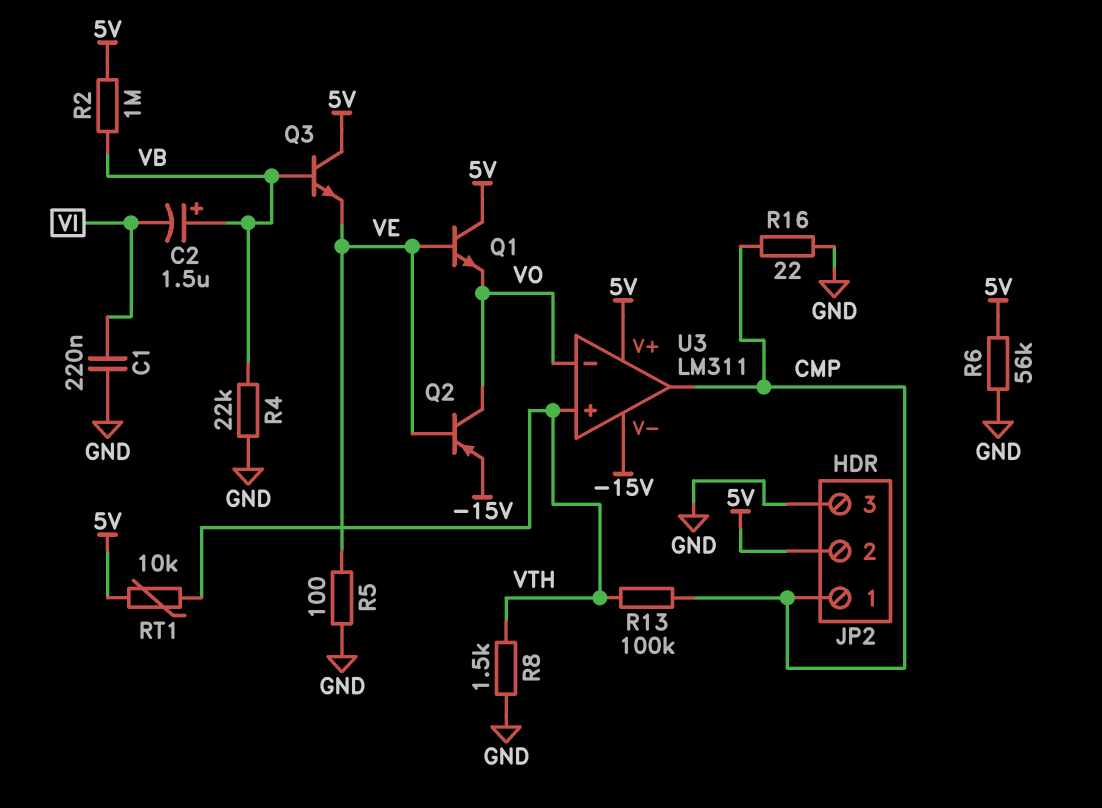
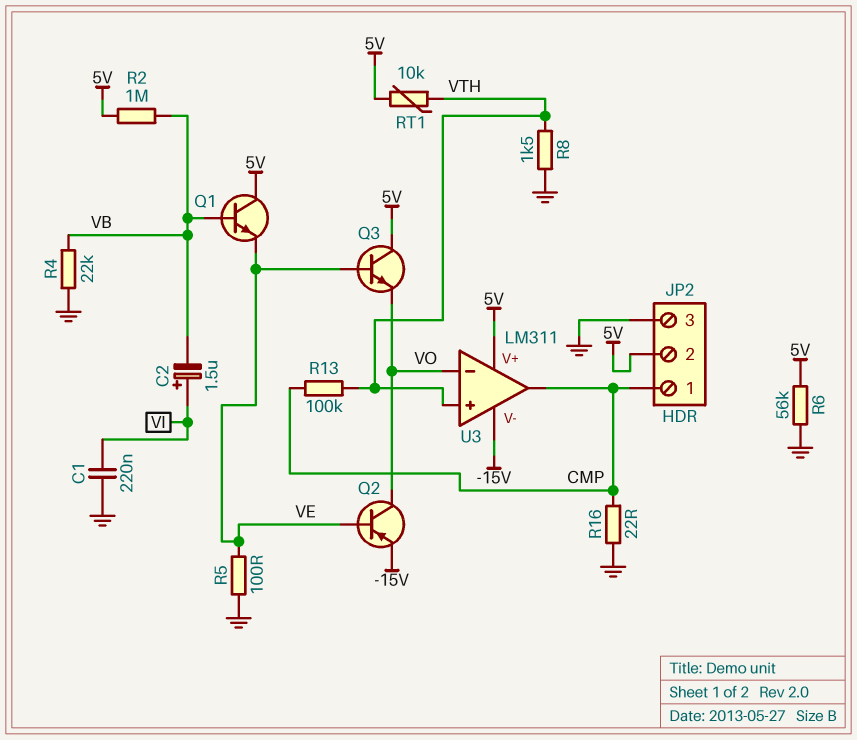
C2: 1.5uF (plus VB, minus VI) -> 1.5uF (plus VI, minus VB)
Q1: NPN (B VE, C 5V, E VO) -> NPN (B VB, C 5V, E VE)
Q3: NPN (B VB, C 5V, E VE) -> NPN (B VE, C 5V, E VO)

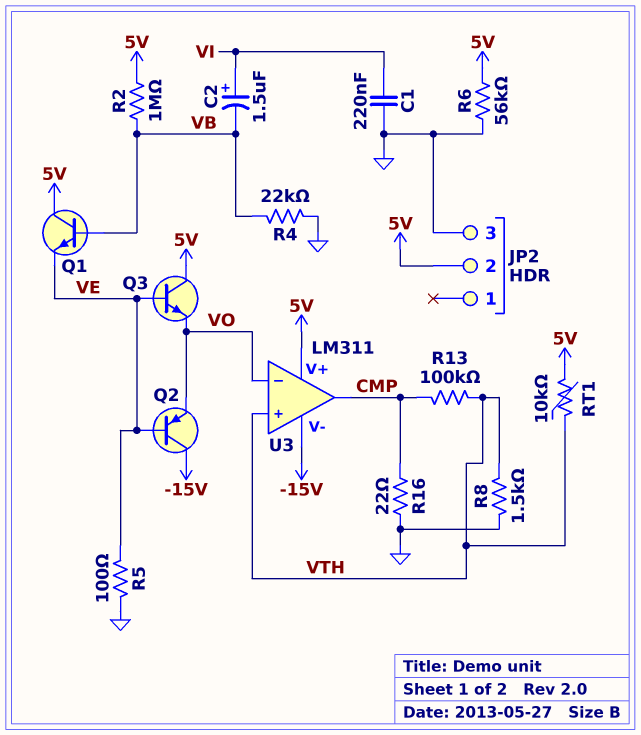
JP2 pin 1: CMP -> none
Q2: PNP (B VE, C VO, E -15V) -> PNP (B VE, C -15V, E VO)

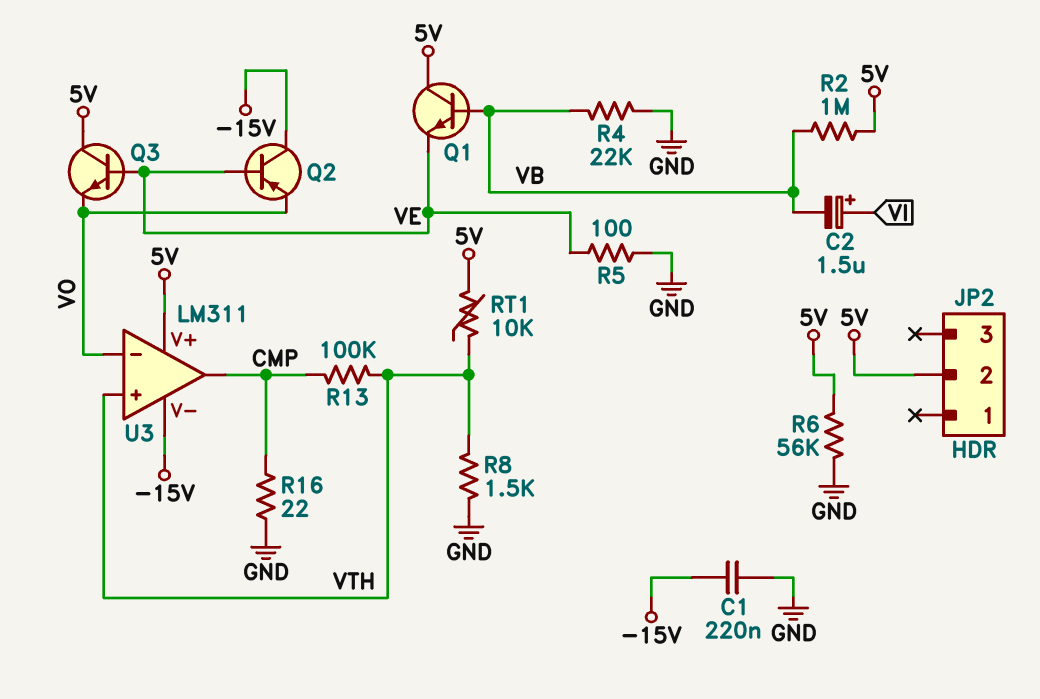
C1: 220nF (GND, VI) -> 220nF (-15V, GND)
JP2 pin 3: GND -> none

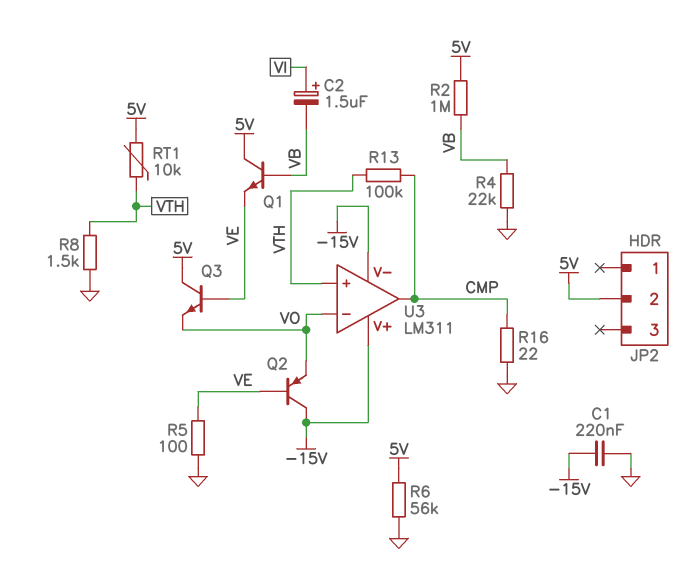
U3 pin V+: 5V -> -15V

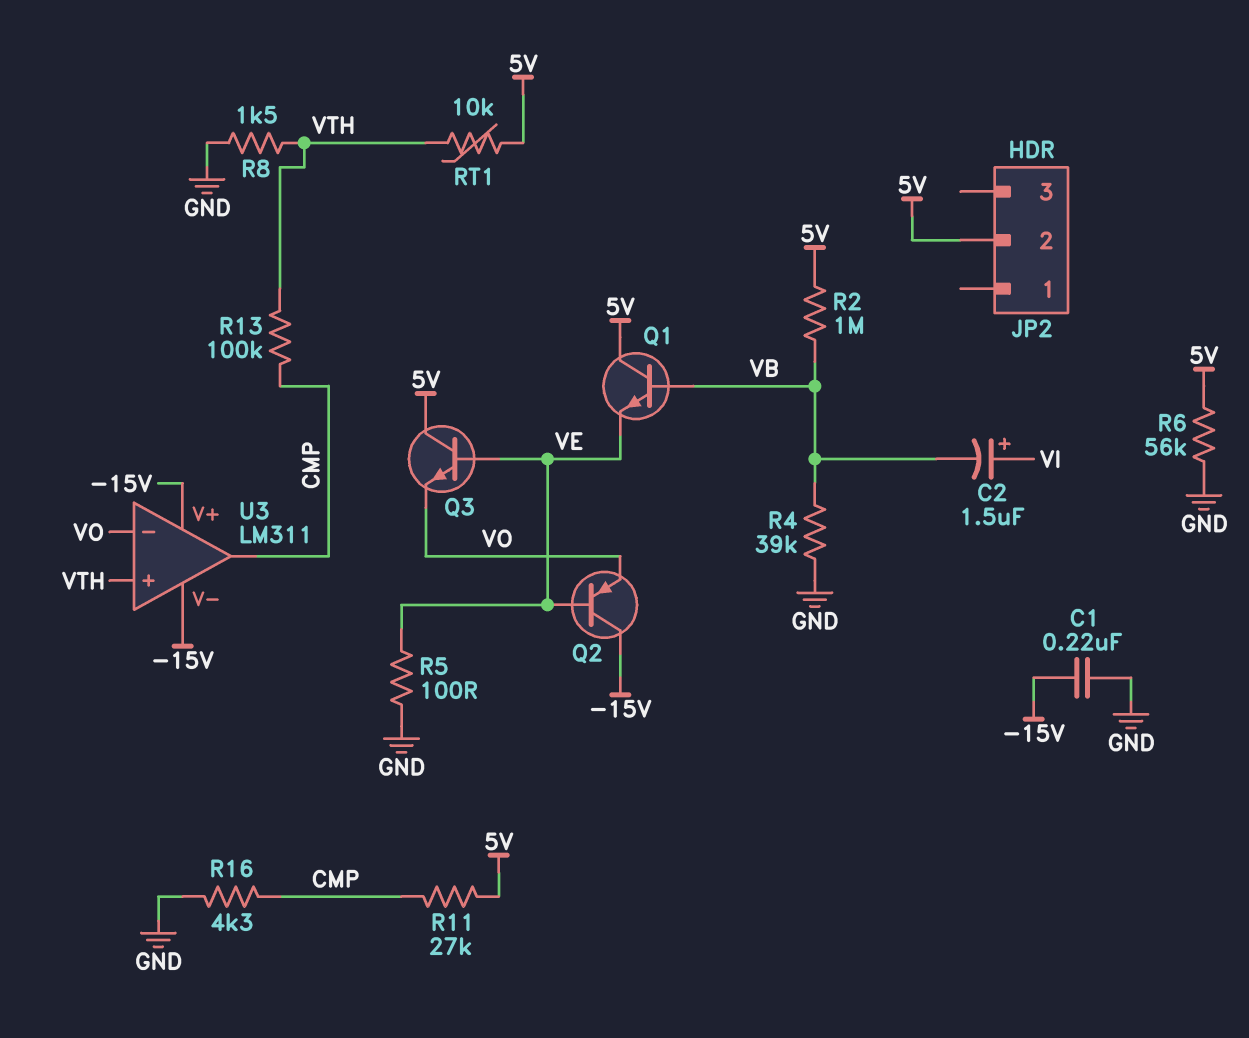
R4: 22k (GND, VB) -> 39k (GND, VB)
R11: none -> 27k (5V, CMP)
R16: 22 (CMP, GND) -> 4.3k (CMP, GND)

